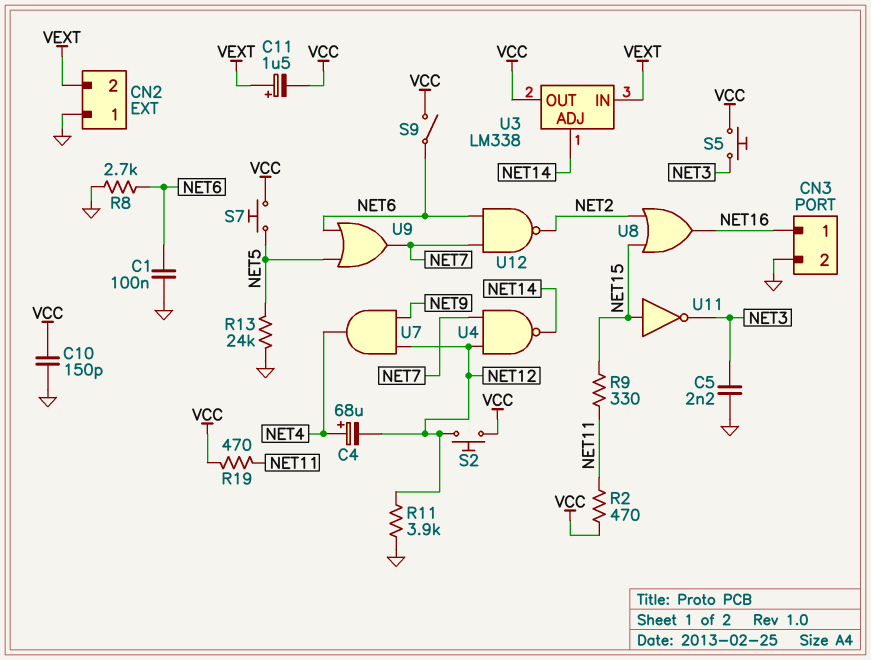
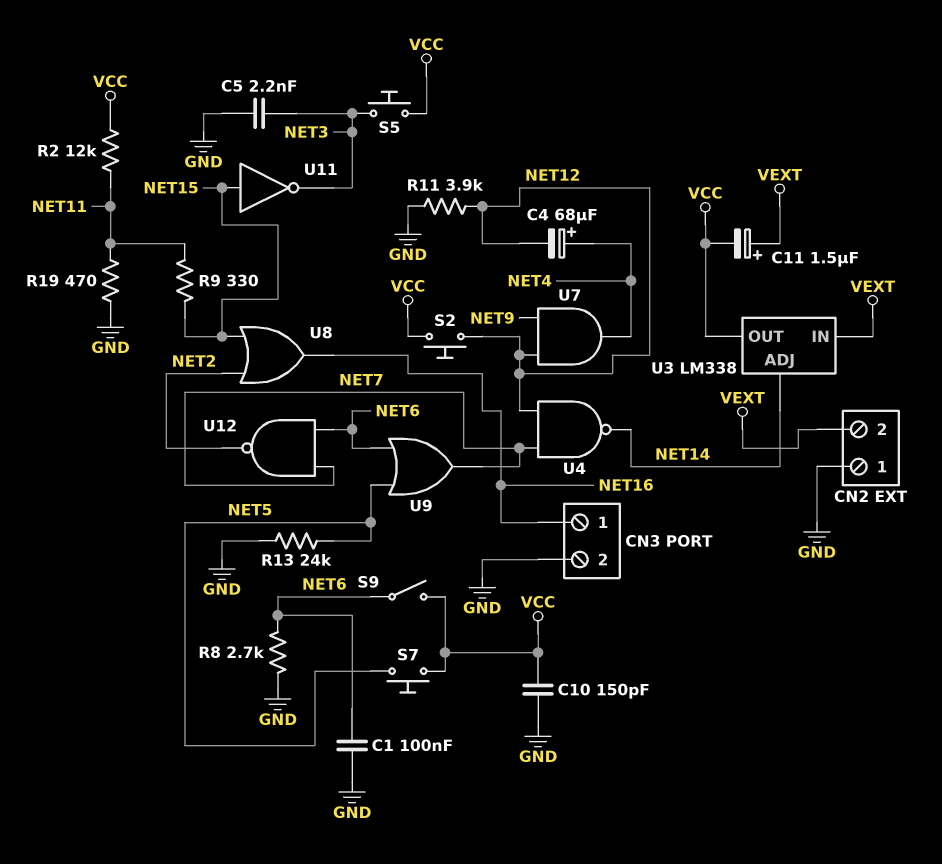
R2: 470 (NET11, VCC) -> 12k (NET11, VCC)
R19: 470 (NET11, VCC) -> 470 (GND, NET11)

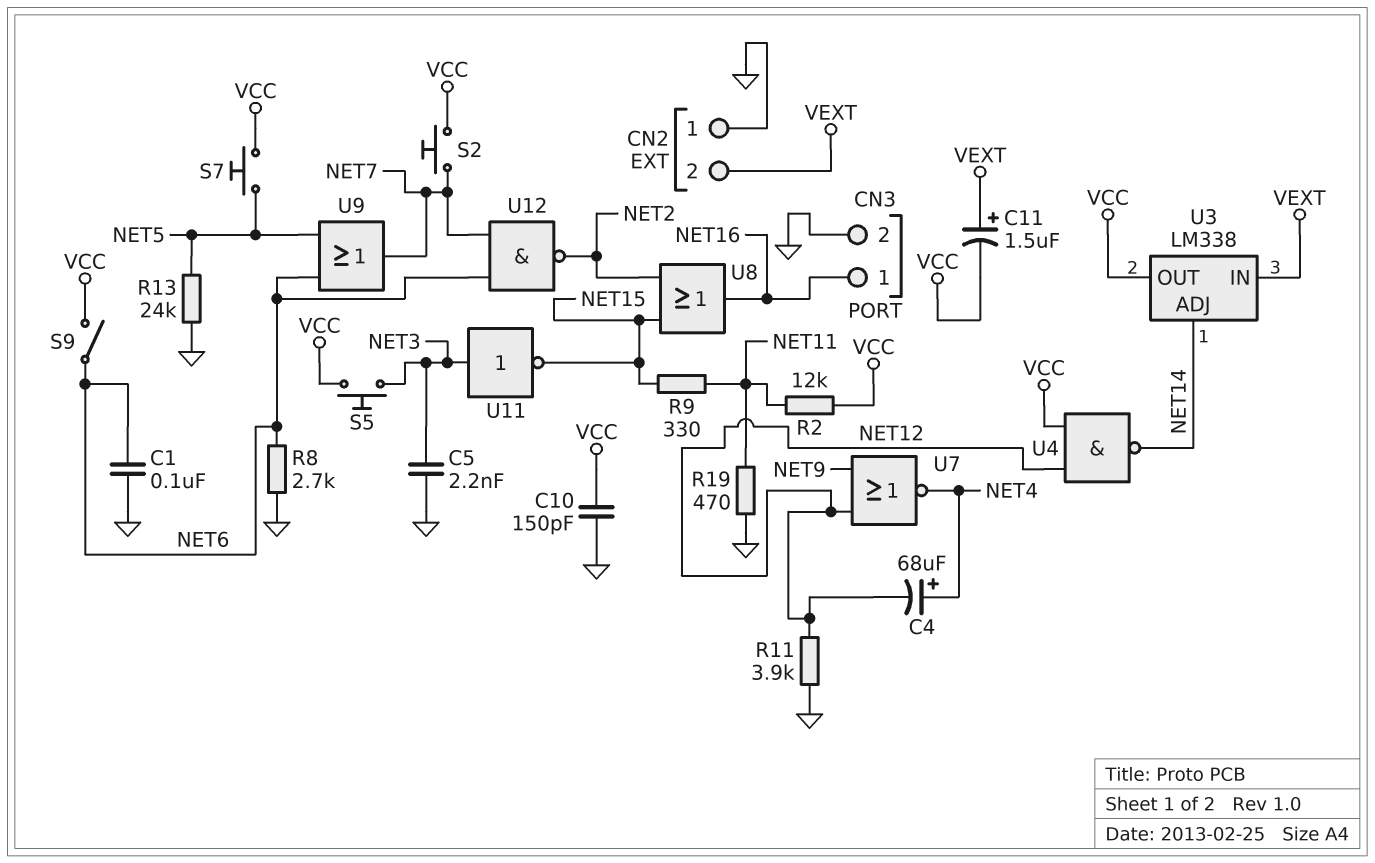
S2: button (NET12, VCC) -> button (NET7, VCC)
U4: NAND (in NET7, in NET12, out NET14) -> NAND (in NET12, in VCC, out NET14)
U7: AND (in NET9, in NET12, out NET4) -> NOR (in NET9, in NET12, out NET4)
U11: NOT (in NET15, out NET3) -> NOT (in NET3, out NET15)

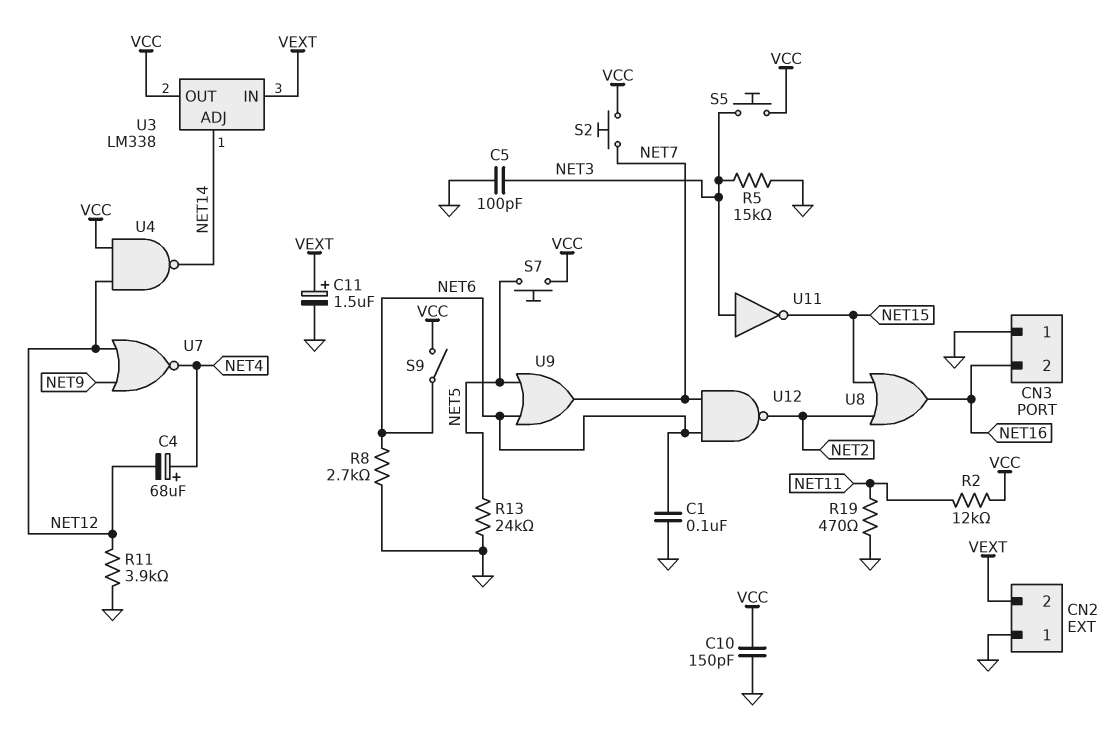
C5: 2.2nF (GND, NET3) -> 100pF (GND, NET3)
C11: 1.5uF (plus VEXT, minus VCC) -> 1.5uF (plus VEXT, minus GND)
CN3 pin 1: NET16 -> GND
CN3 pin 2: GND -> NET16
R5: none -> 15k (GND, NET3)
R9: 330 (NET11, NET15) -> none

